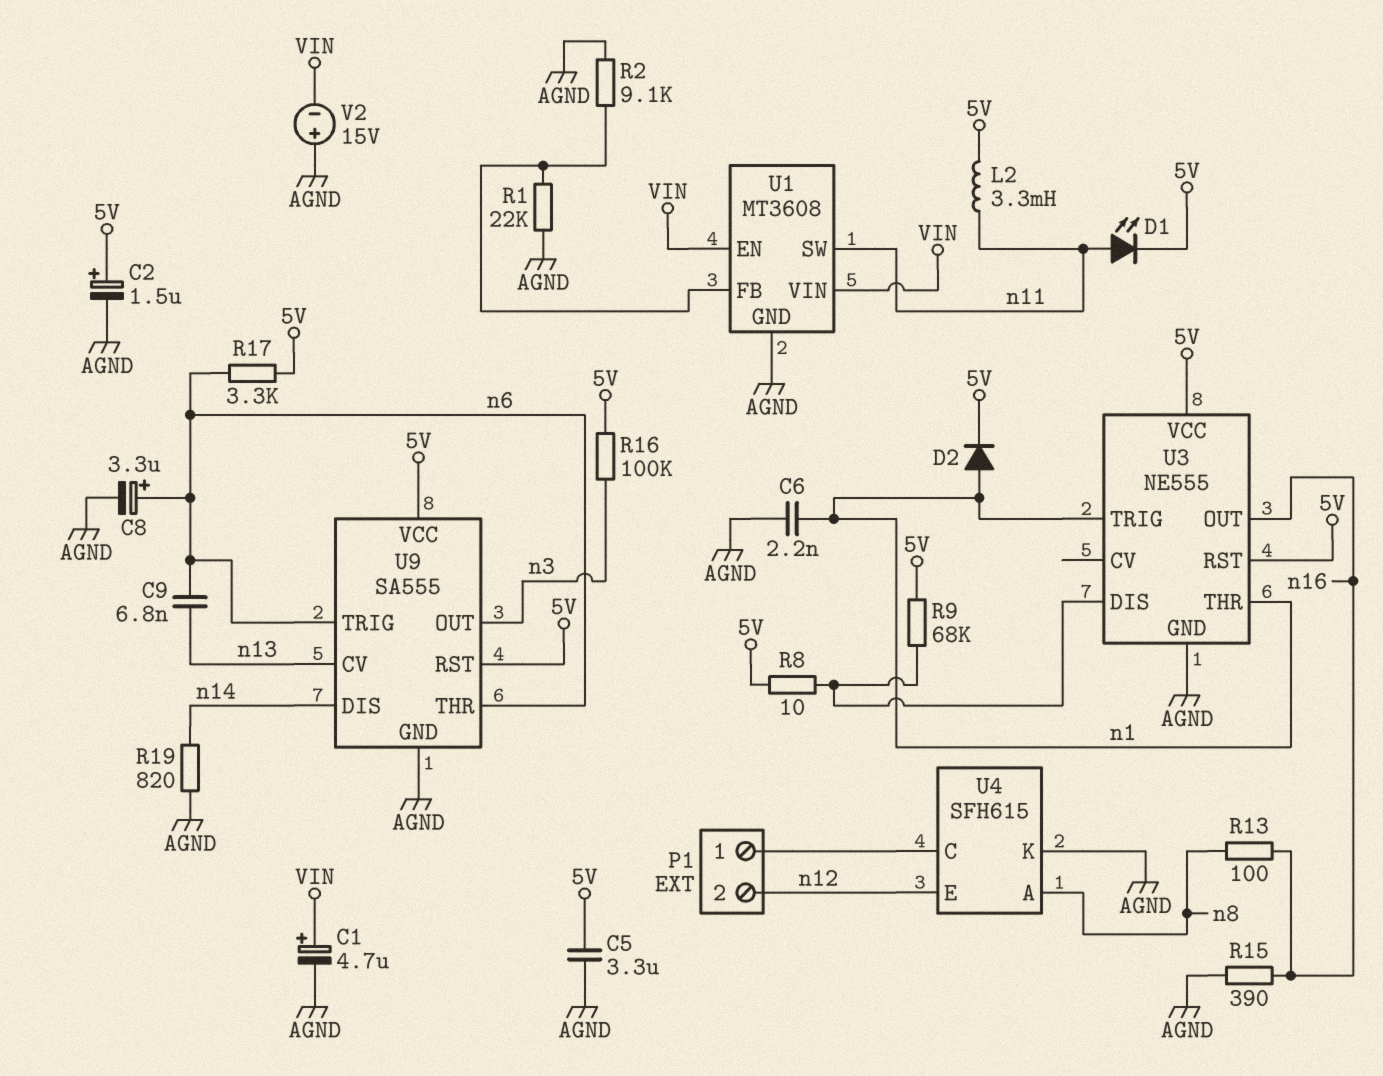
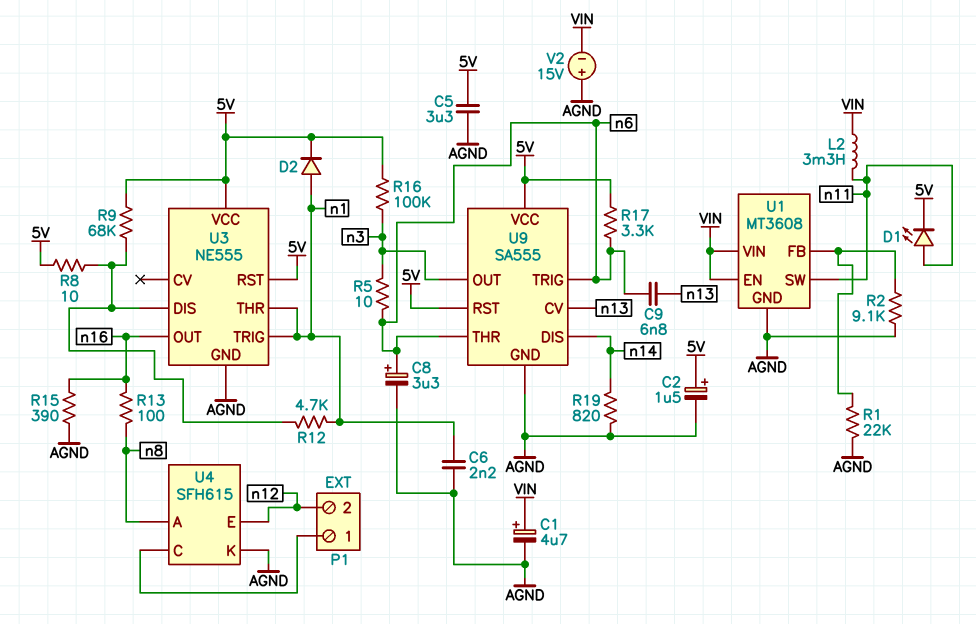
L2: 3.3mH (5V, n11) -> 3.3mH (VIN, n11)
R5: none -> 10 (n3, n6)
R12: none -> 4.7k (U3/DIS, n1)

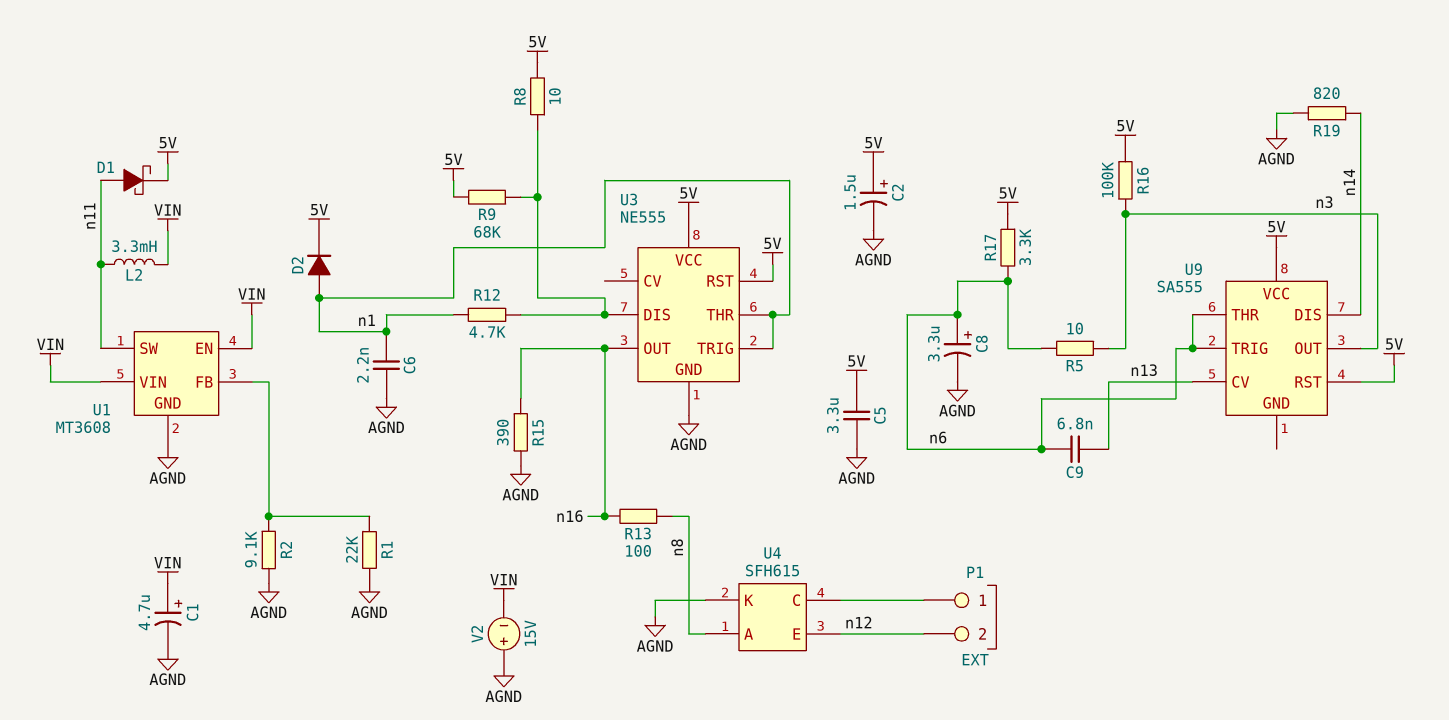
D1: LED (A n11, K 5V) -> schottky (A n11, K 5V)
U9 pin GND: AGND -> none

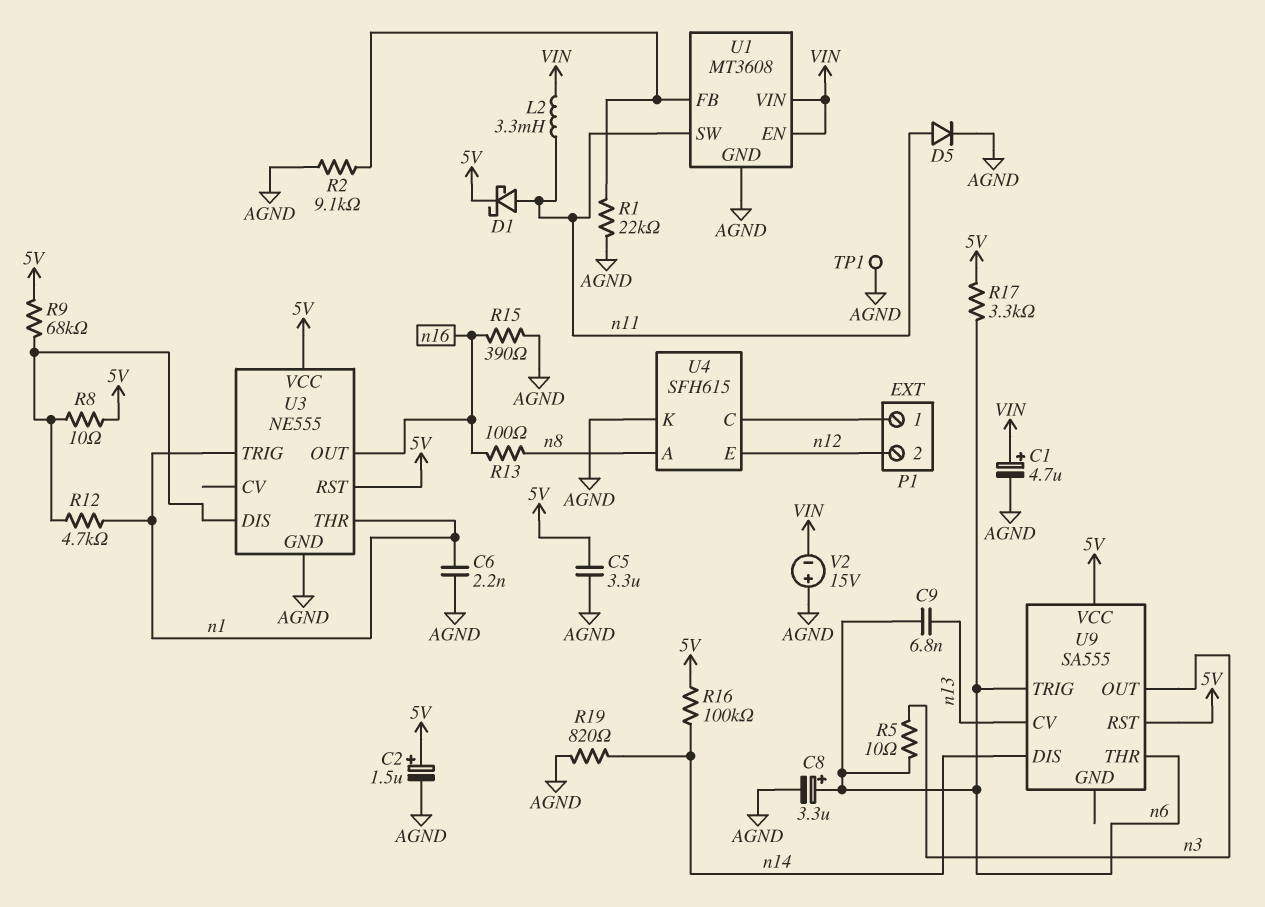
D2: diode (A n1, K 5V) -> none
D5: none -> diode (A n11, K AGND)
R16: 100k (5V, n3) -> 100k (5V, n14)
TP1: none -> test point (AGND)

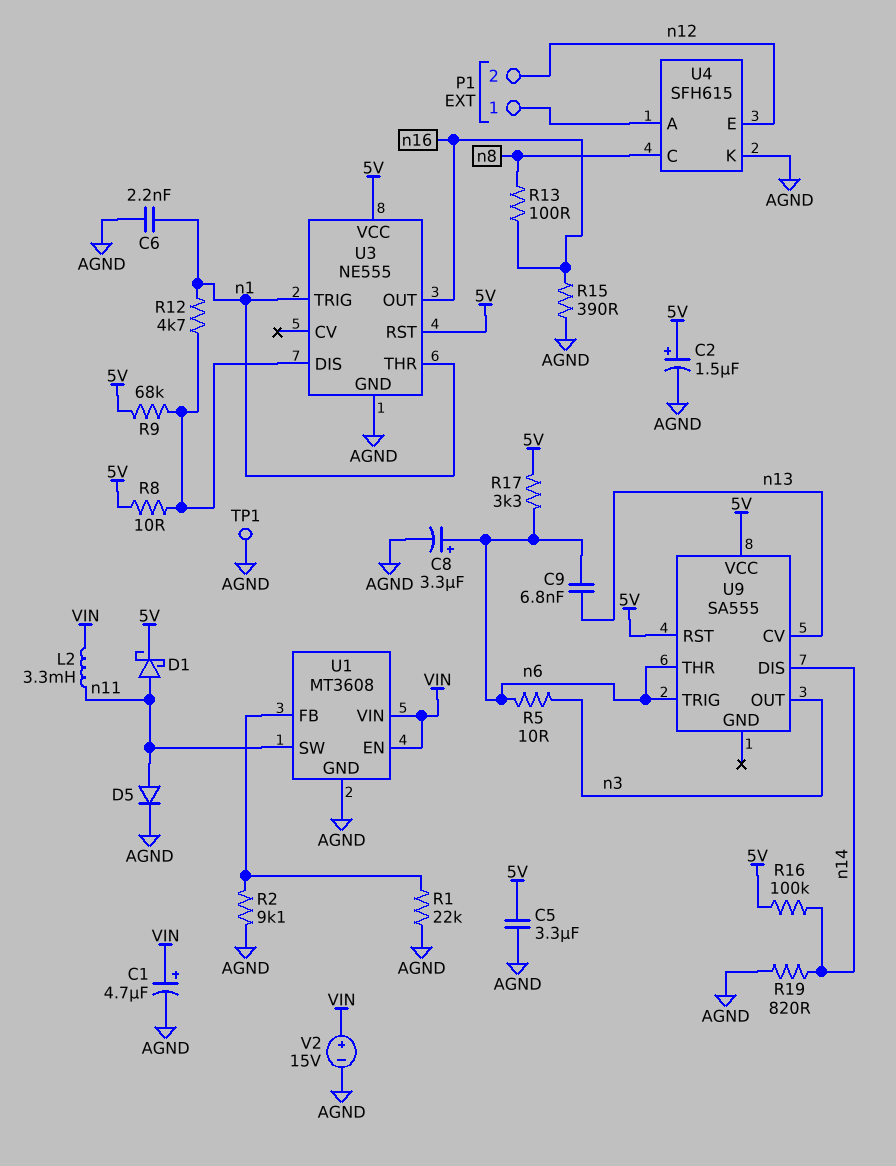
U4 pin A: n8 -> P1/1
U4 pin C: P1/1 -> n8
V2: 15V (plus AGND, minus VIN) -> 15V (plus VIN, minus AGND)

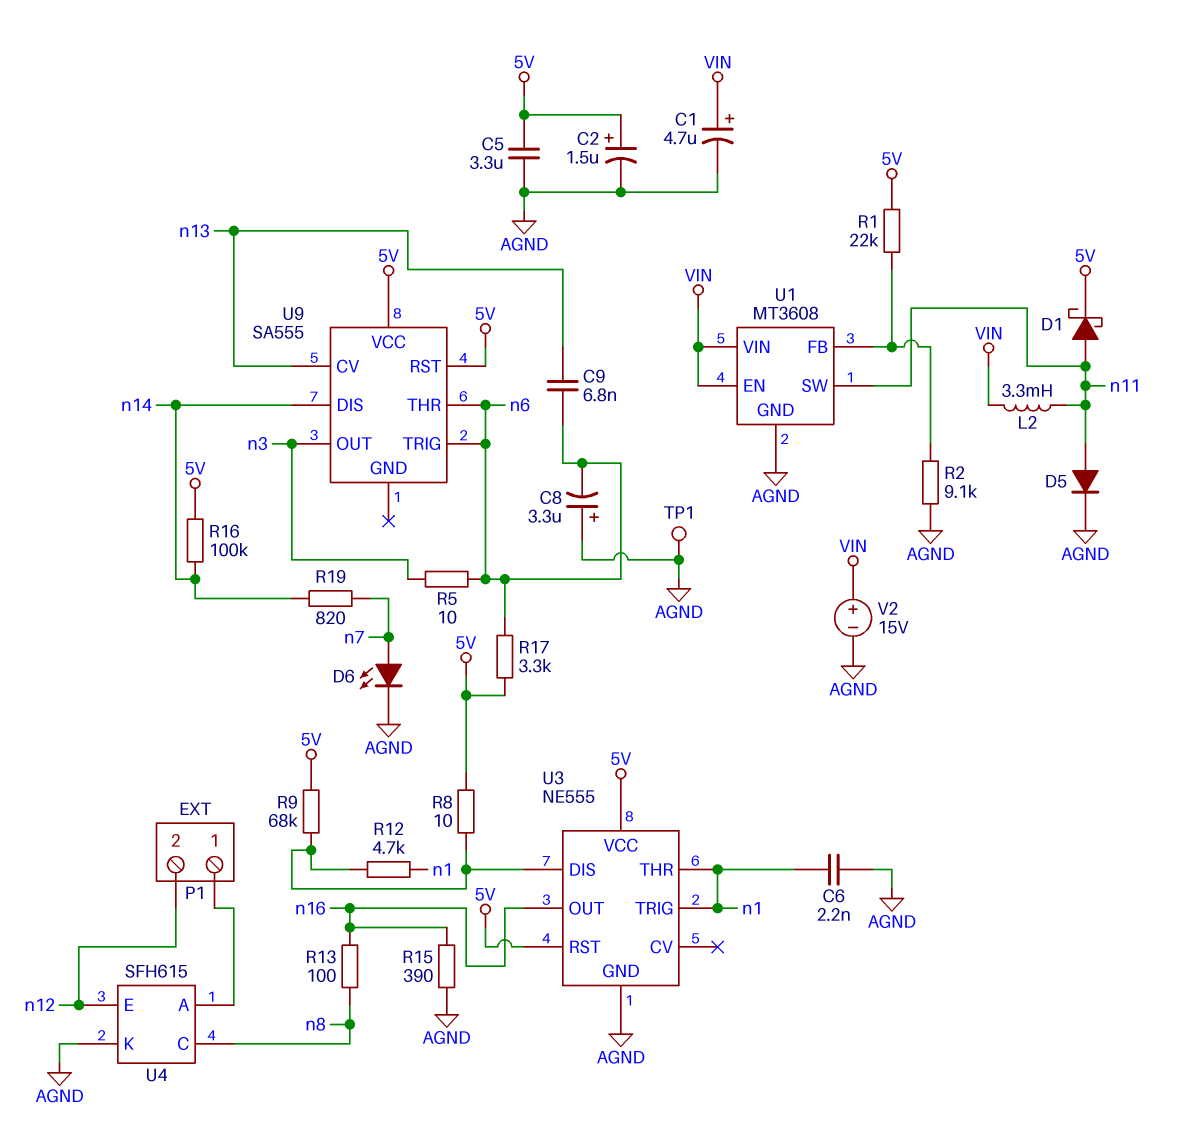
C8: 3.3uF (plus n6, minus AGND) -> 3.3uF (plus AGND, minus n6)
D6: none -> LED (A n7, K AGND)
R1: 22k (AGND, U1/FB) -> 22k (5V, U1/FB)
R19: 820 (AGND, n14) -> 820 (n7, n14)

